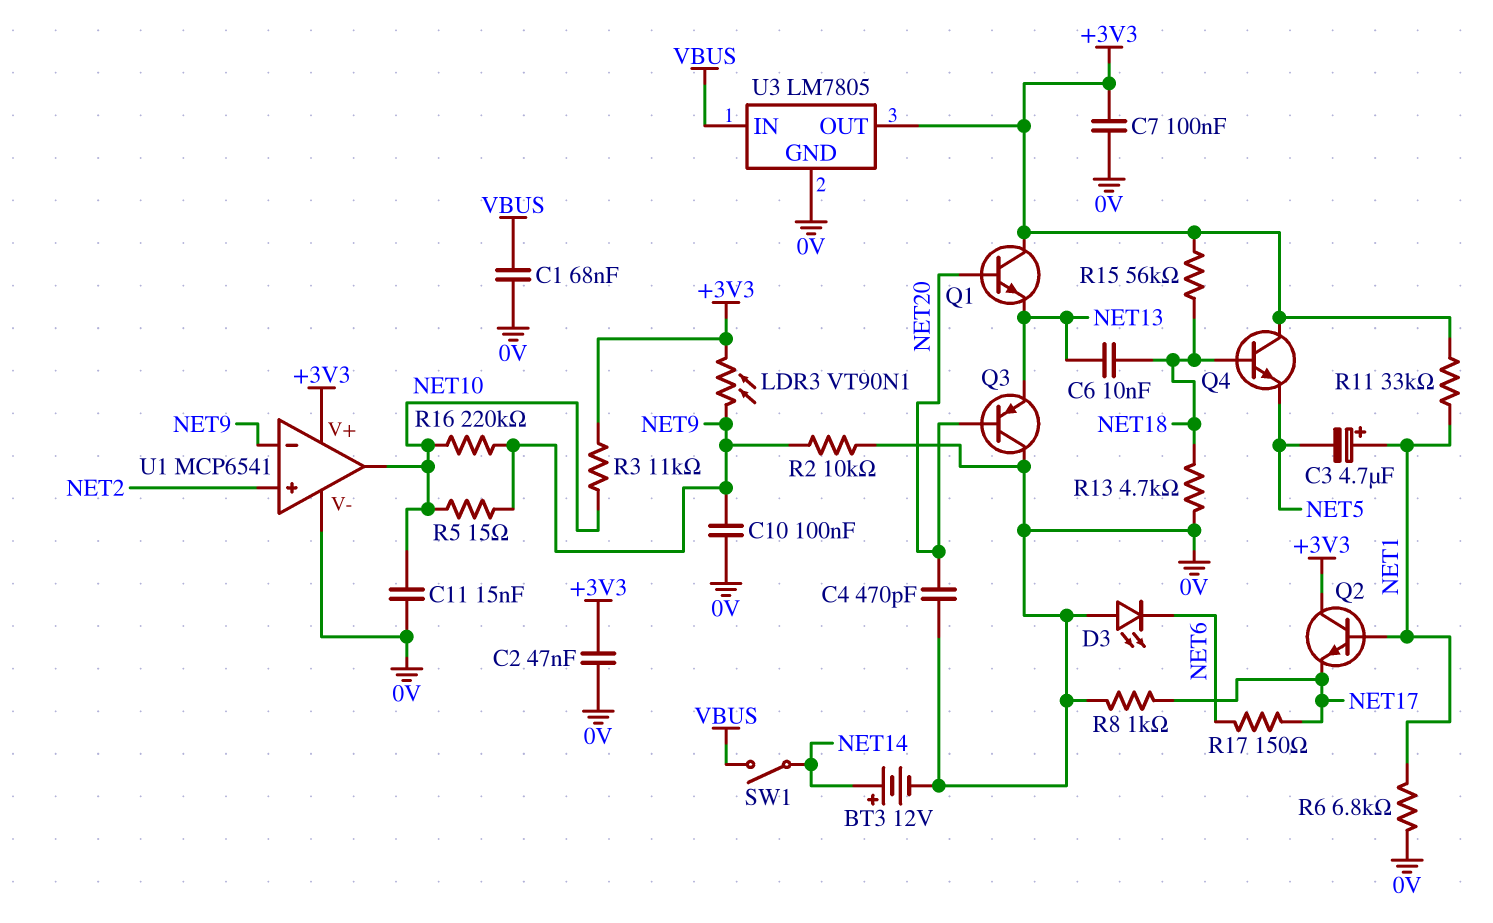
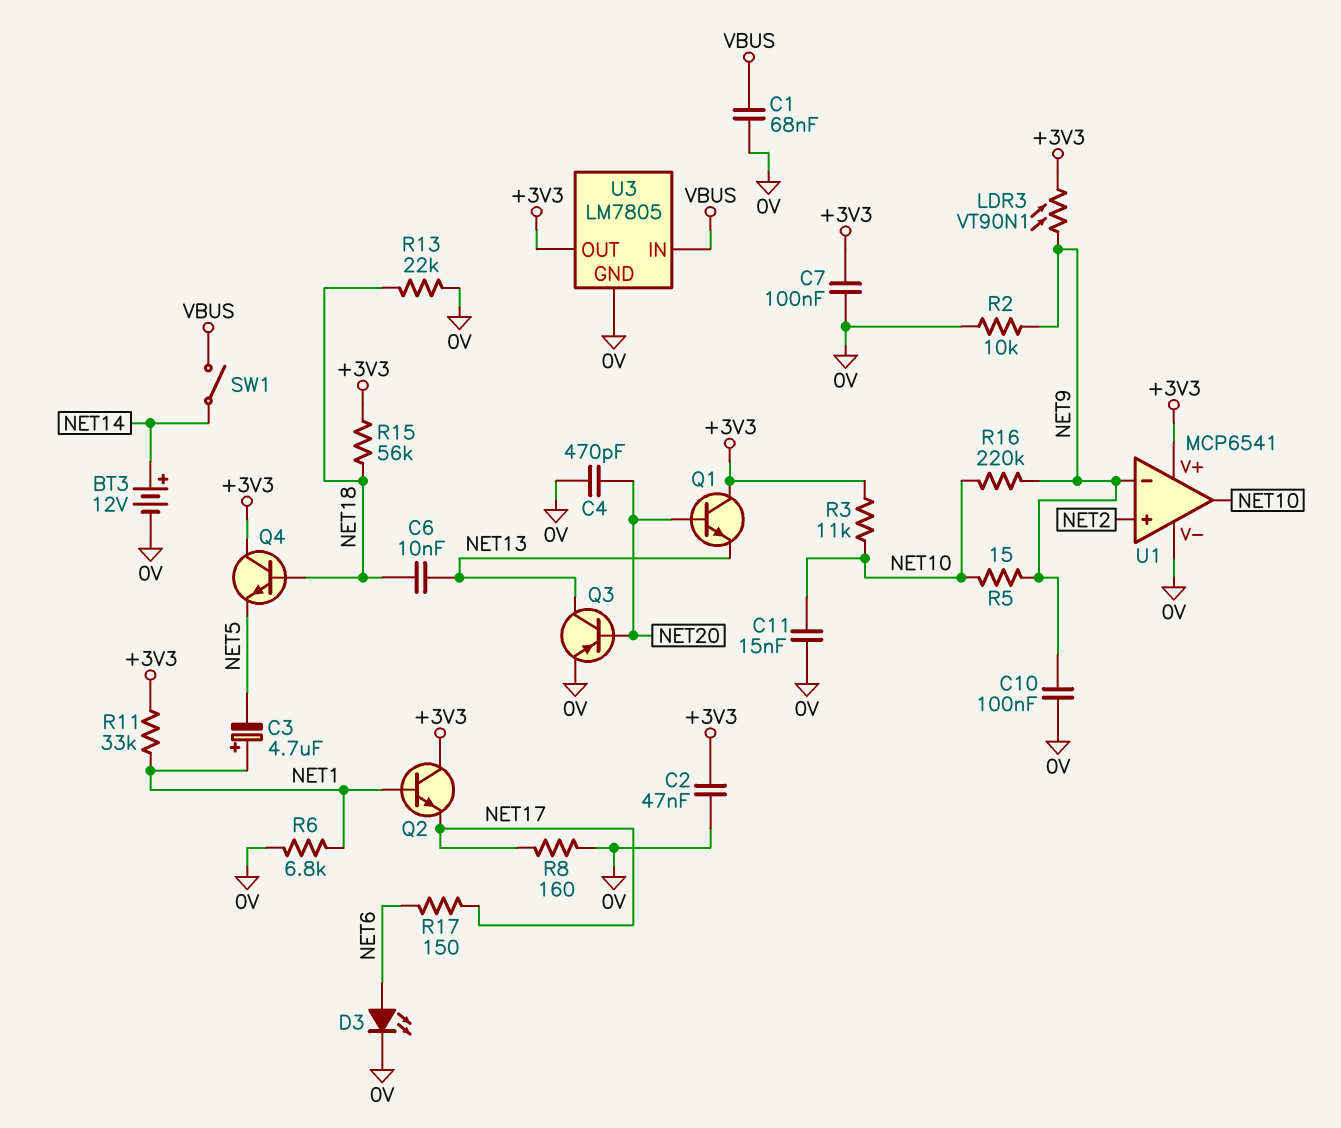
D3: LED (A 0V, K NET6) -> LED (A NET6, K 0V)
Q3: PNP (B NET20, C 0V, E NET13) -> PNP (B NET20, C NET13, E 0V)
R8: 1k (0V, NET17) -> 160 (0V, NET17)
R13: 4.7k (0V, NET18) -> 22k (0V, NET18)

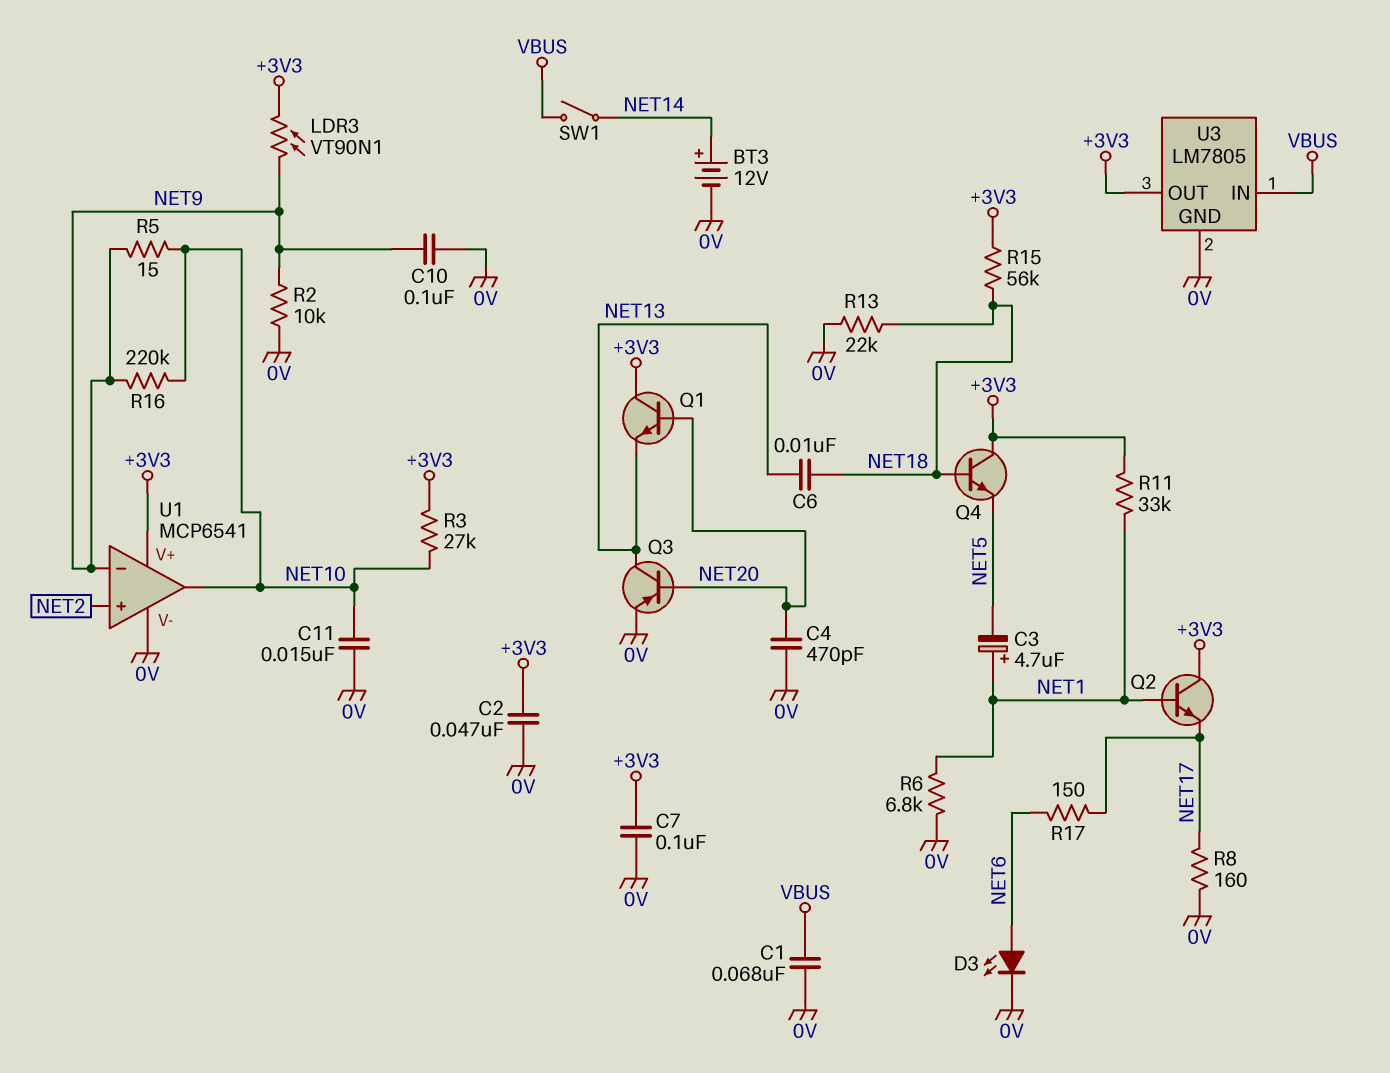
R3: 11k (+3V3, NET10) -> 27k (+3V3, NET10)

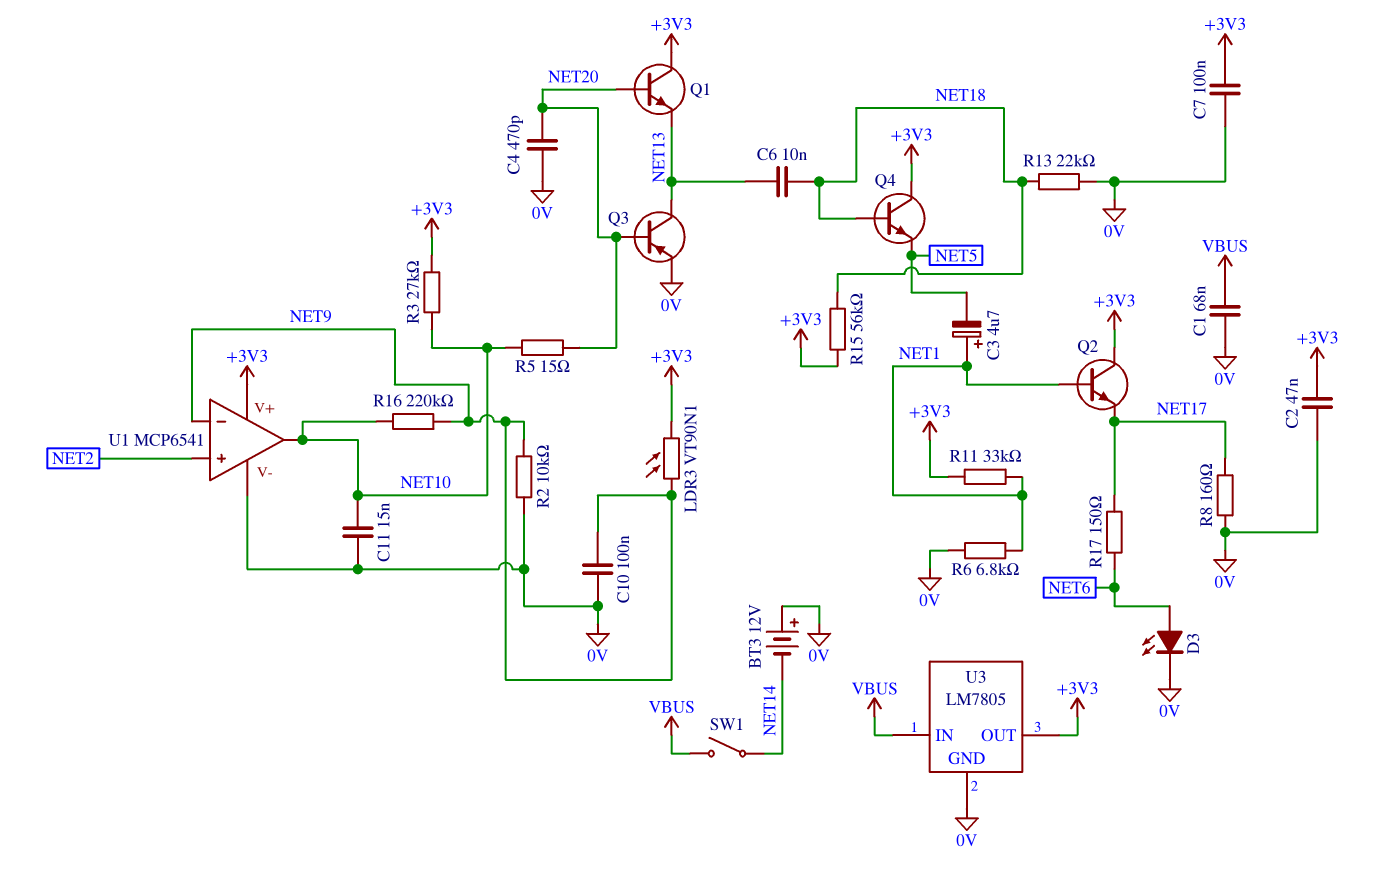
BT3: 12V (plus NET14, minus 0V) -> 12V (plus 0V, minus NET14)
R5: 15 (NET9, NET10) -> 15 (NET10, NET20)

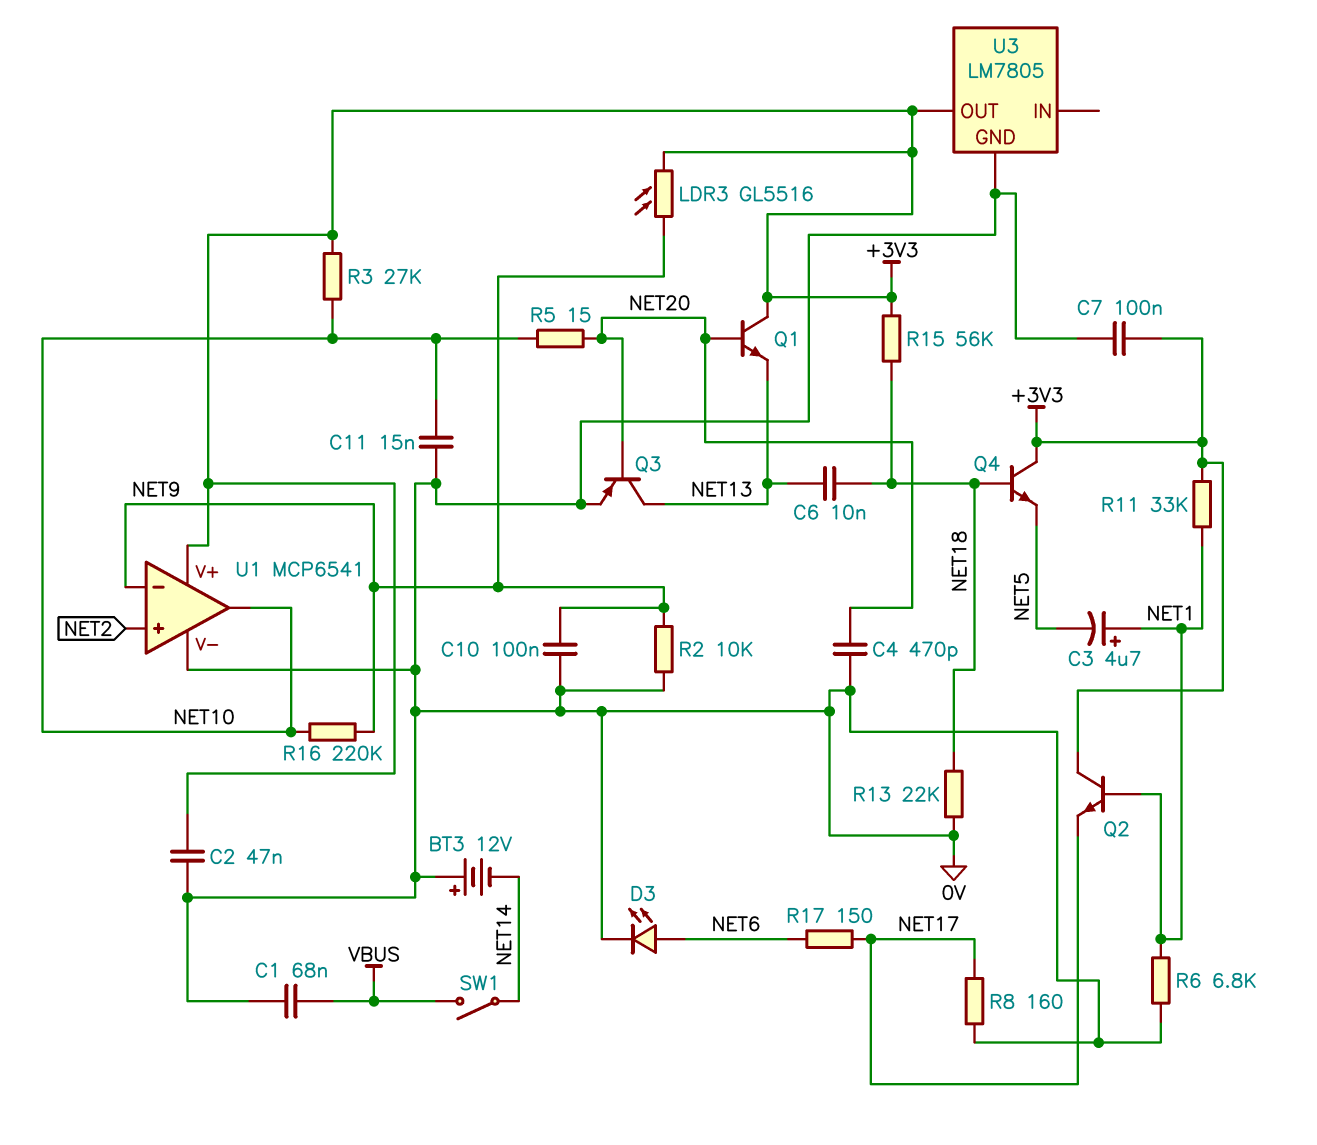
LDR3: VT90N1 (+3V3, NET9) -> GL5516 (+3V3, NET9)
U3 pin IN: VBUS -> none

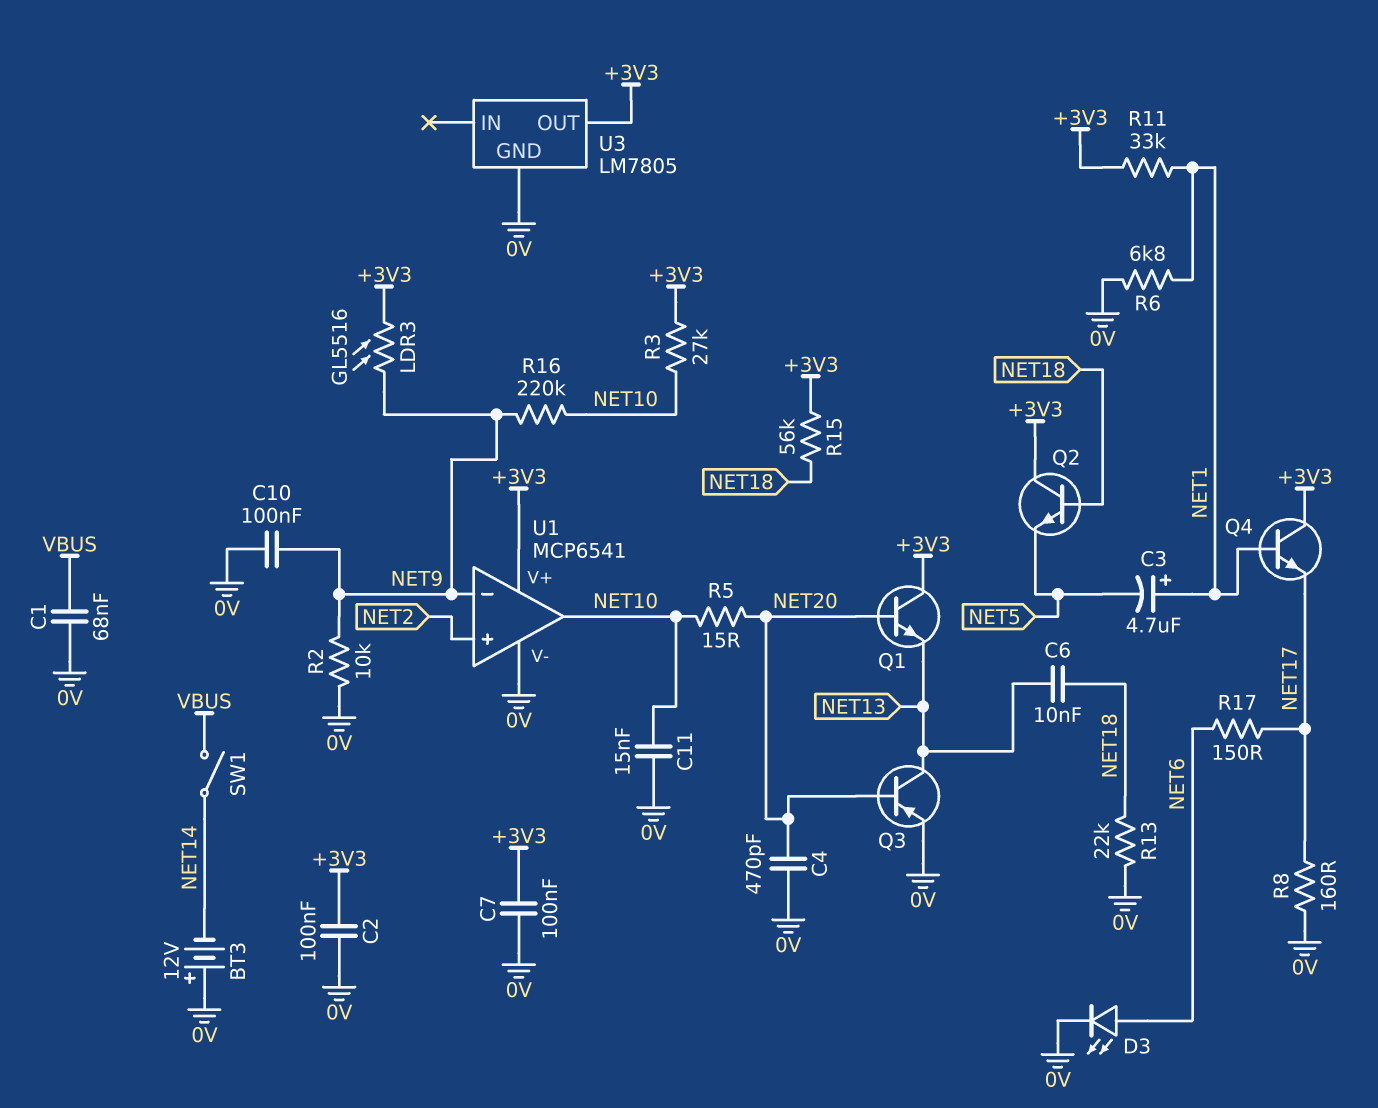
C2: 47nF (+3V3, 0V) -> 100nF (+3V3, 0V)
Q2: NPN (B NET1, C +3V3, E NET17) -> NPN (B NET18, C +3V3, E NET5)
Q4: NPN (B NET18, C +3V3, E NET5) -> NPN (B NET1, C +3V3, E NET17)

